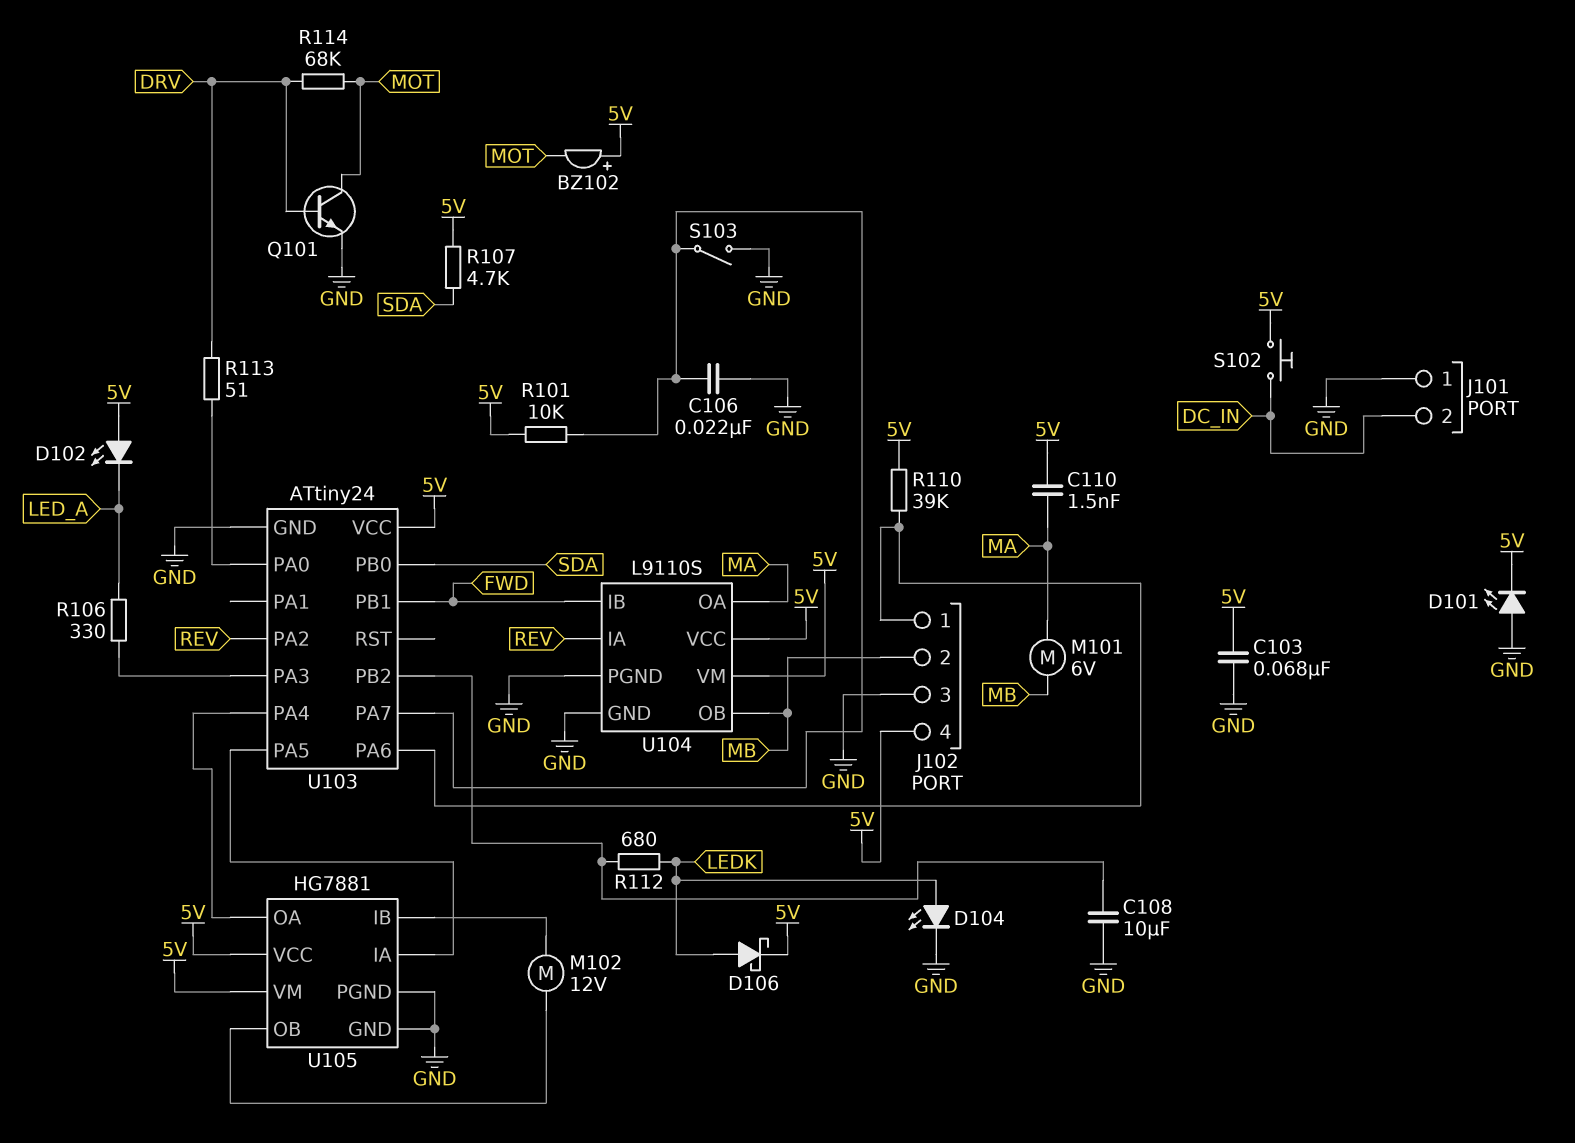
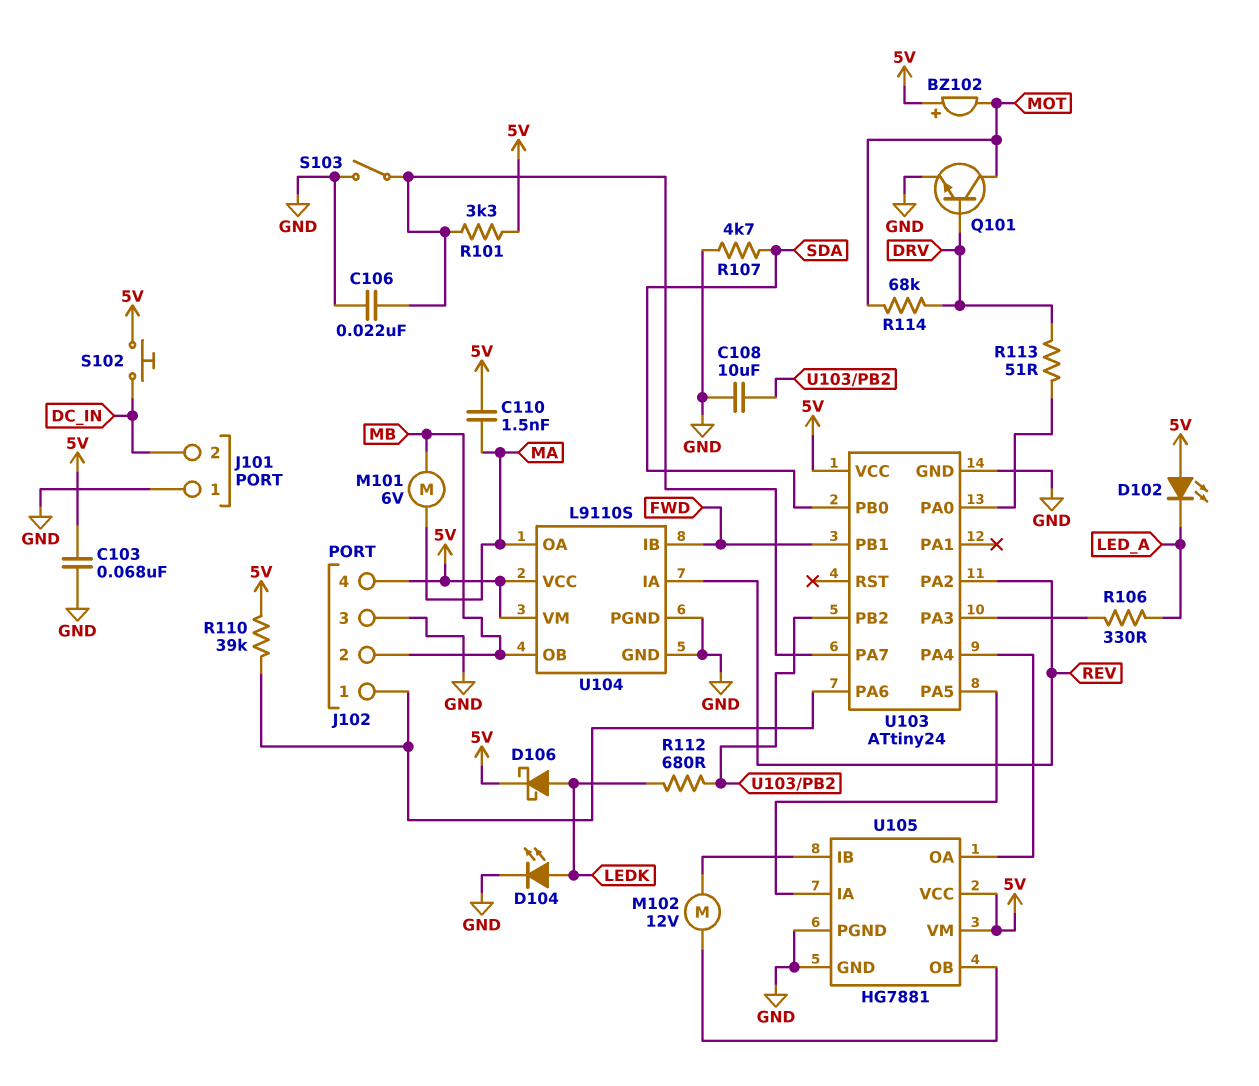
D101: LED (A GND, K 5V) -> none
R101: 10k (5V, U103/PA7) -> 3.3k (5V, U103/PA7)
R107: 4.7k (5V, SDA) -> 4.7k (GND, SDA)

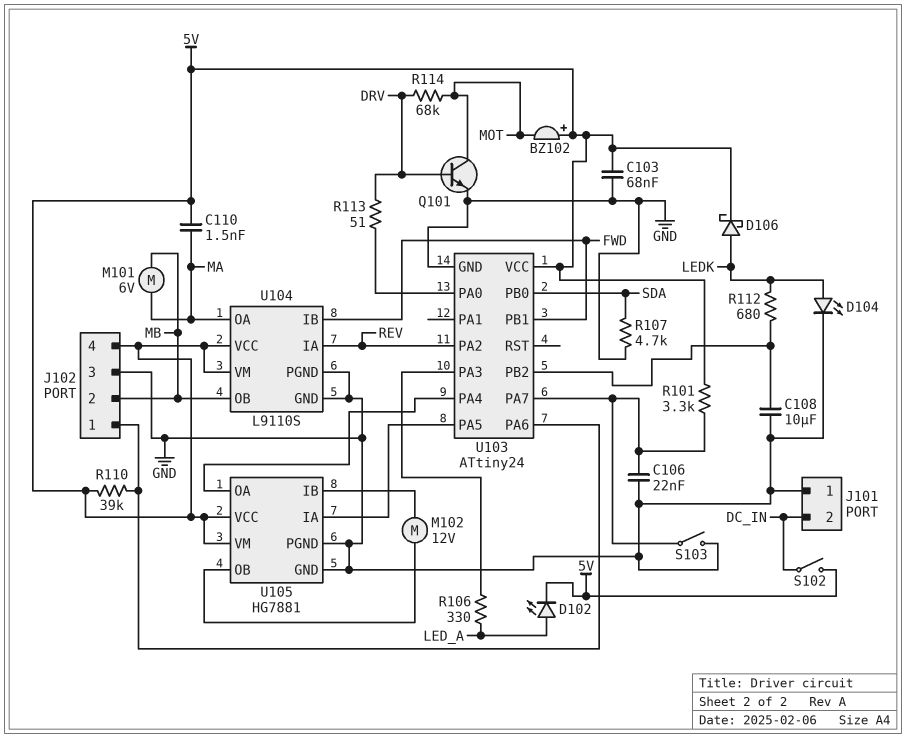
D102: LED (A 5V, K LED_A) -> LED (A LED_A, K 5V)
S102: button (5V, DC_IN) -> switch (5V, DC_IN)

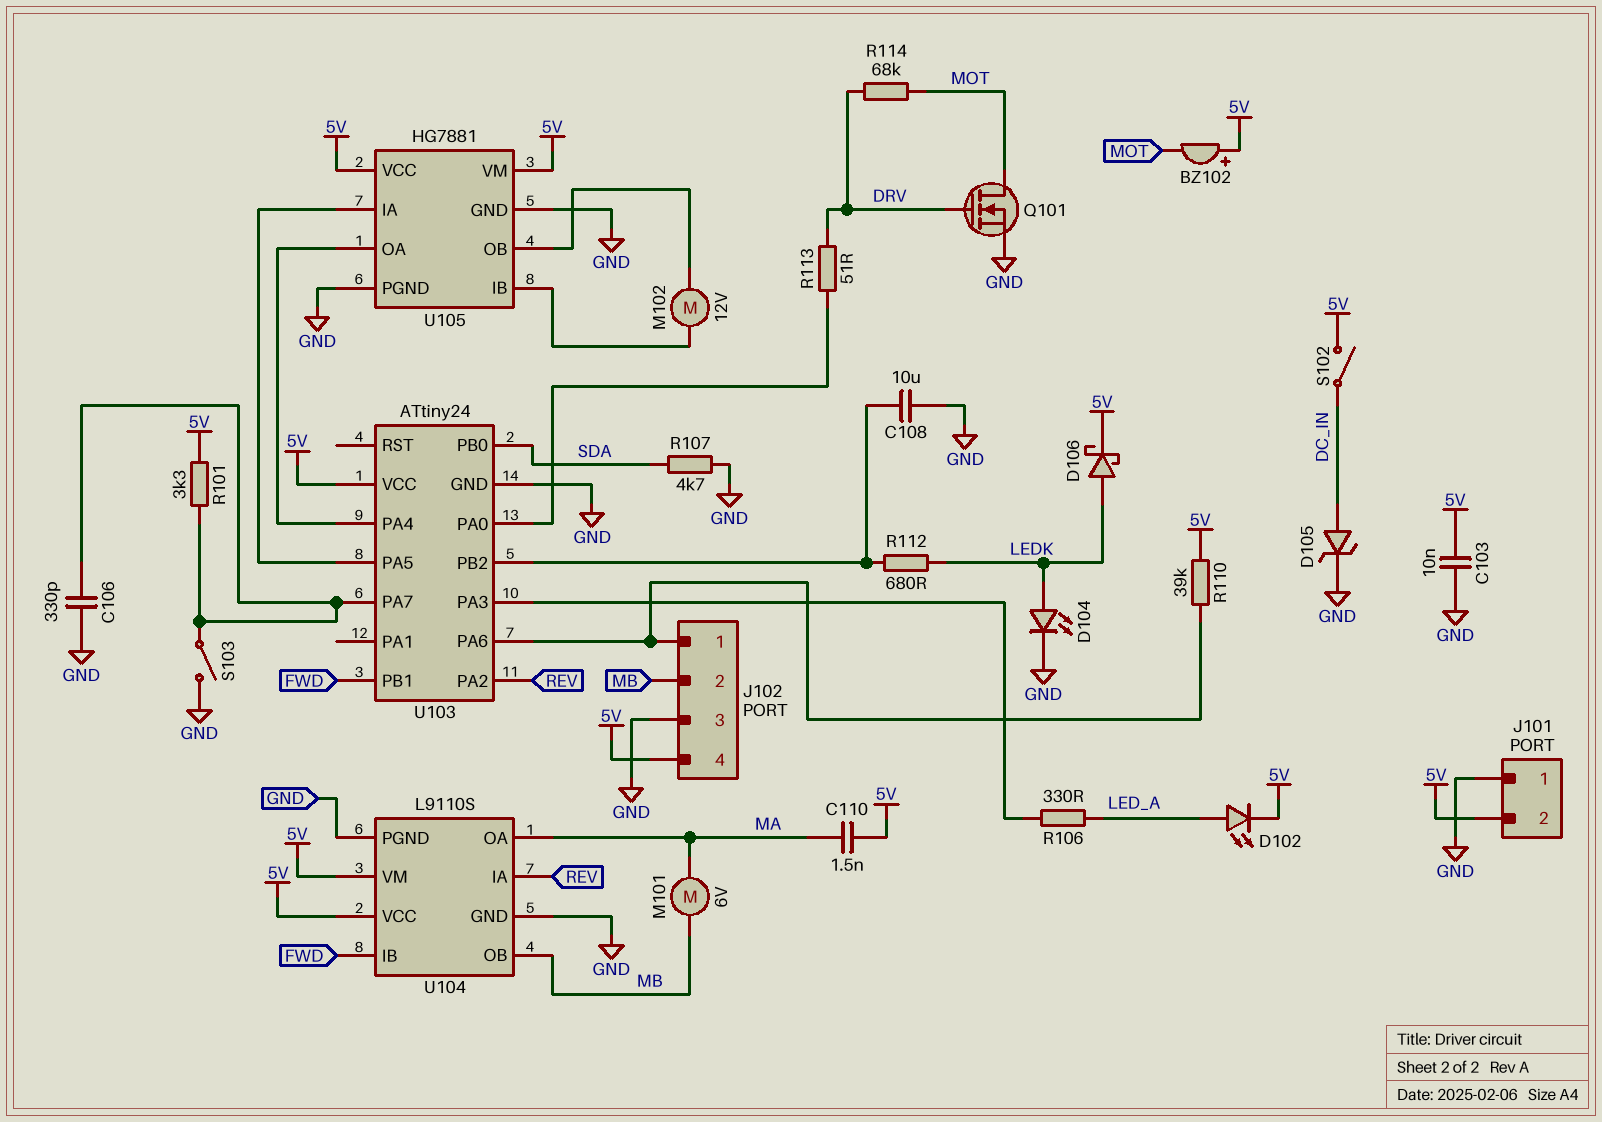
C103: 68nF (5V, GND) -> 10nF (5V, GND)
C106: 22nF (GND, U103/PA7) -> 330pF (GND, U103/PA7)
D105: none -> zener (A DC_IN, K GND)
J101 pin 2: DC_IN -> 5V
Q101: NPN (B DRV, C MOT, E GND) -> NMOS (G DRV, D MOT, S GND)

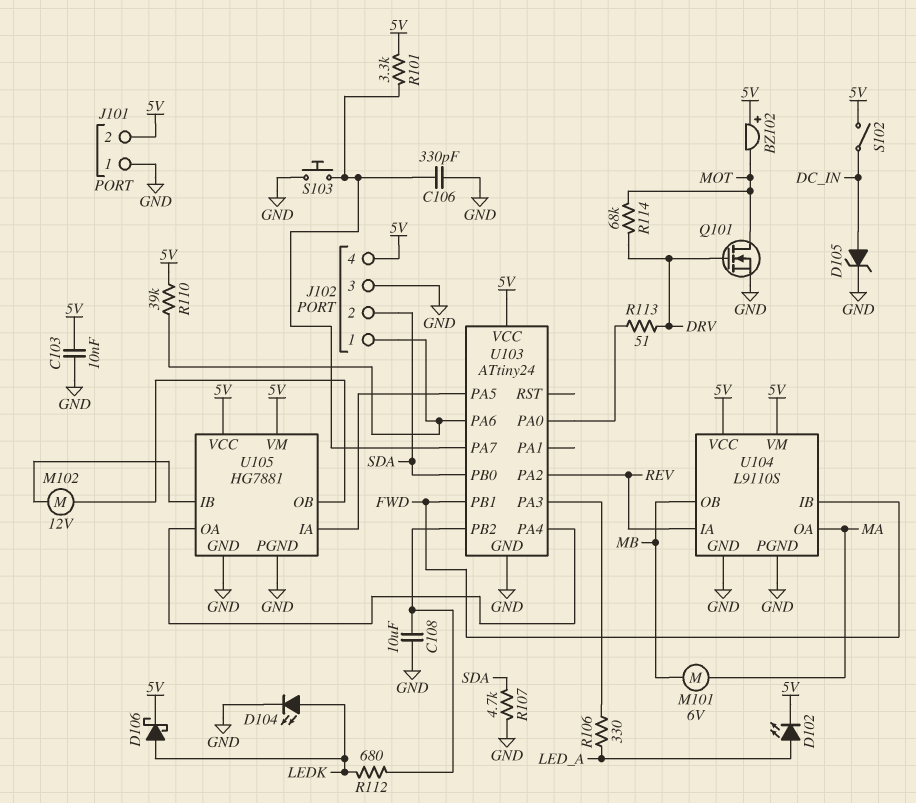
C110: 1.5nF (5V, MA) -> none
J102 pin 2: MB -> SDA
S103: switch (GND, U103/PA7) -> button (GND, U103/PA7)

